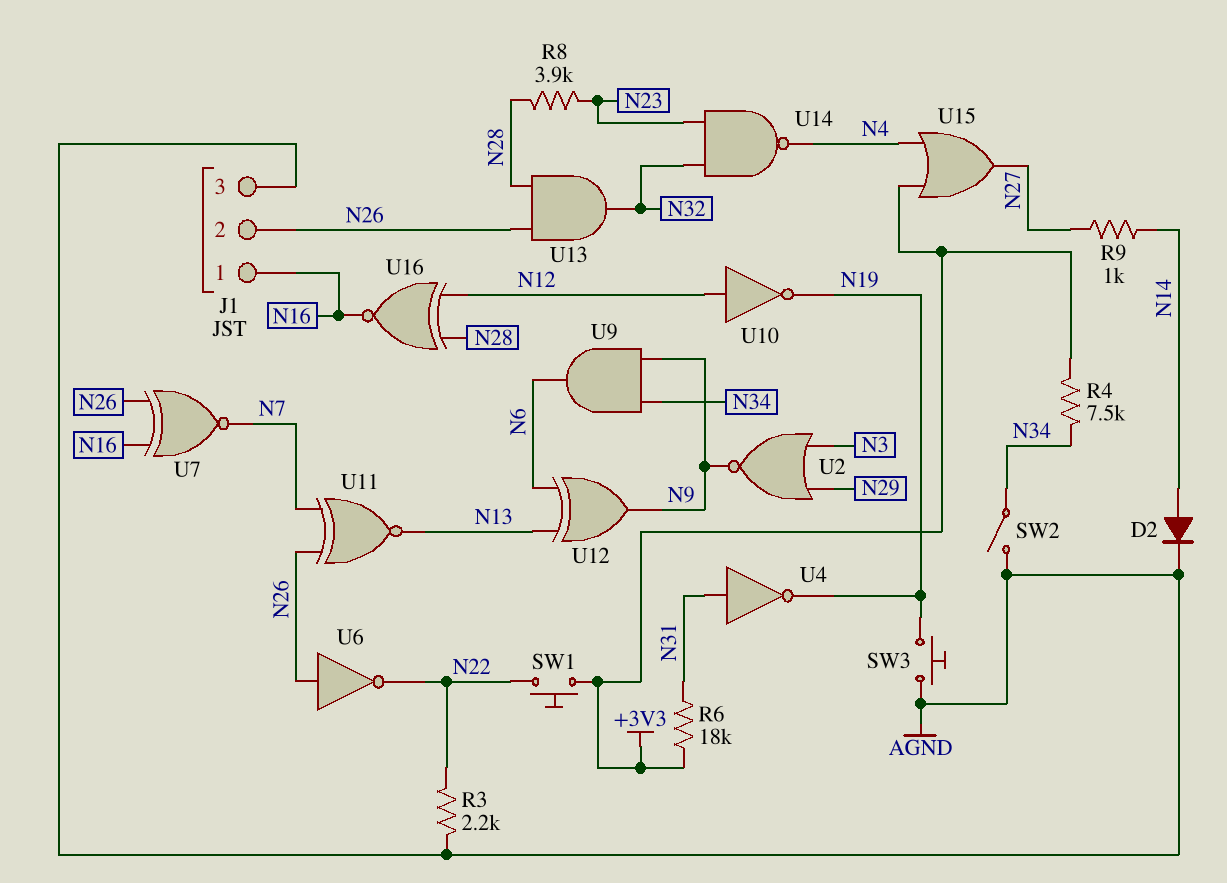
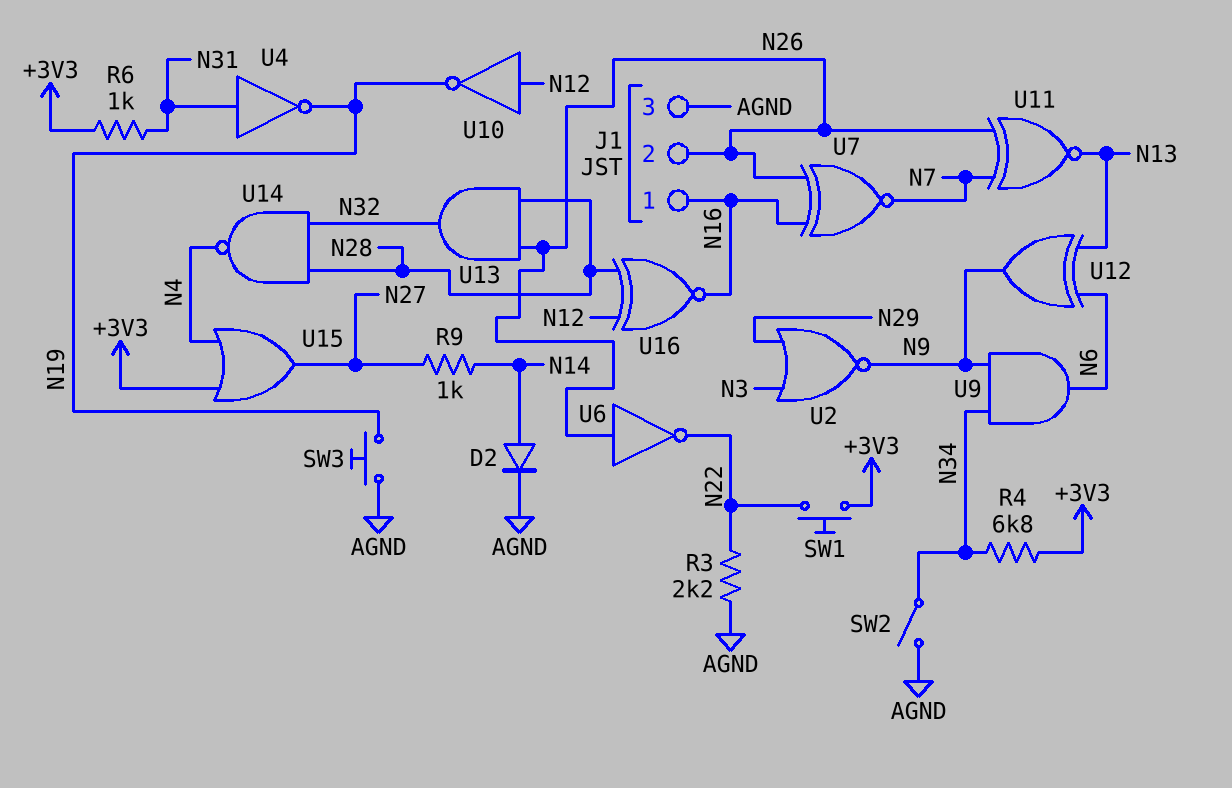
R4: 7.5k (+3V3, N34) -> 6.8k (+3V3, N34)
R6: 18k (+3V3, N31) -> 1k (+3V3, N31)
R8: 3.9k (N23, N28) -> none
U14: NAND (in N23, in N32, out N4) -> NAND (in N28, in N32, out N4)

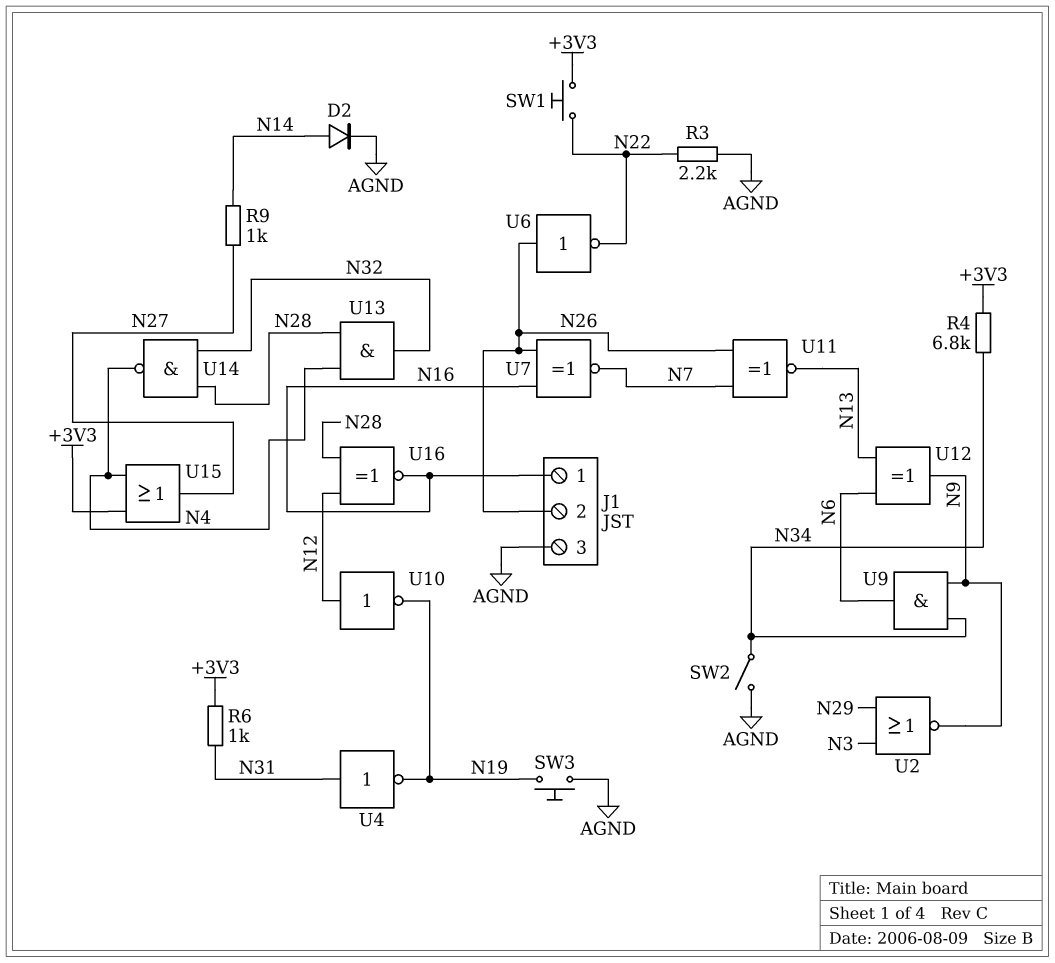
U13: AND (in N26, in N28, out N32) -> AND (in N4, in N28, out N32)

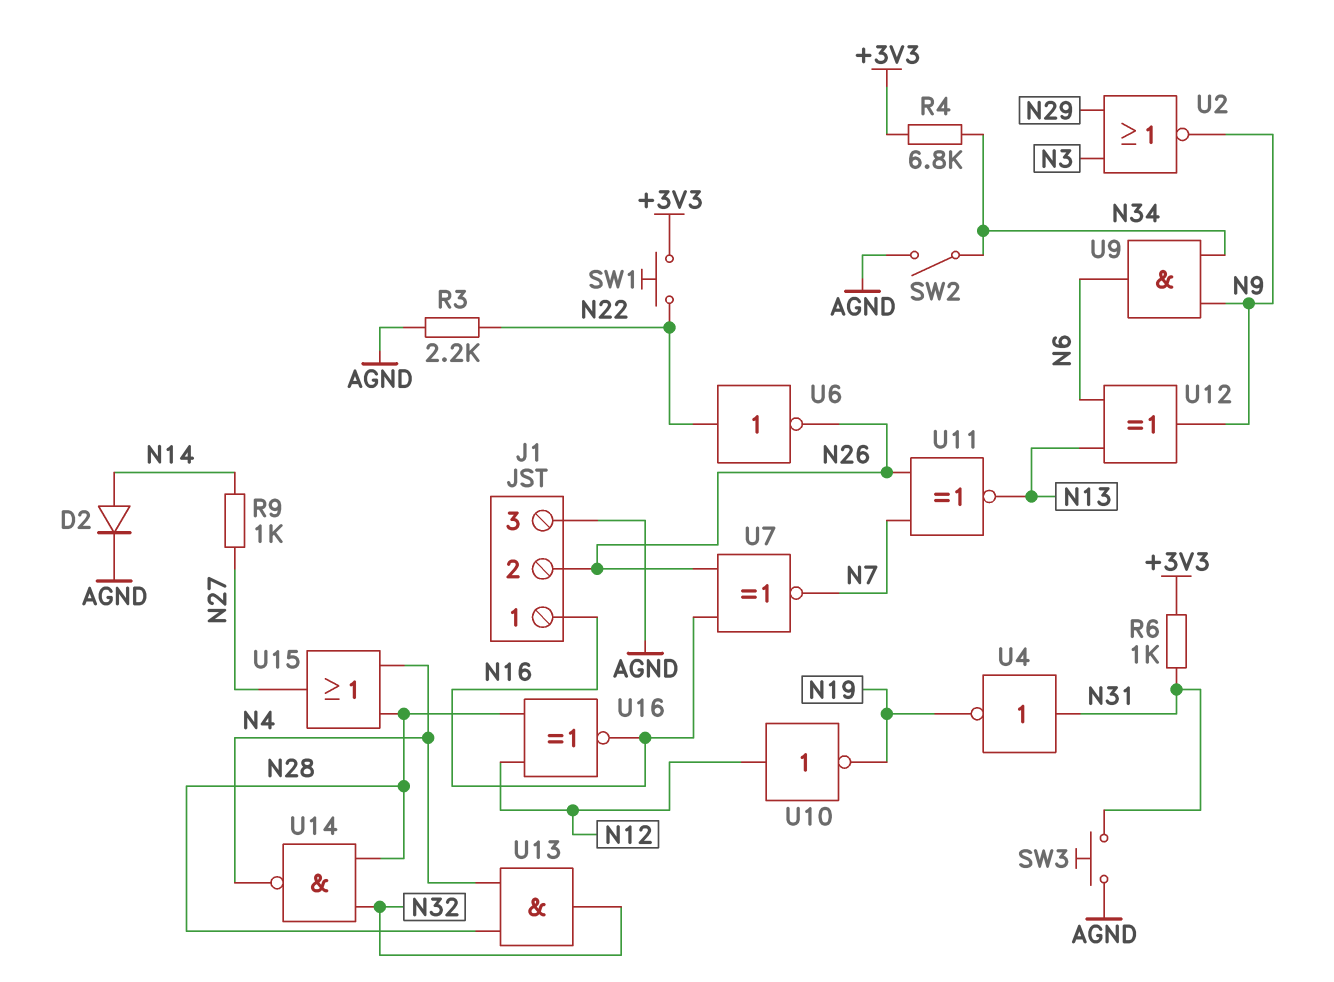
SW3: button (AGND, N19) -> button (AGND, N31)
U6: NOT (in N26, out N22) -> NOT (in N22, out N26)
U15: OR (in +3V3, in N4, out N27) -> OR (in N4, in N28, out N27)

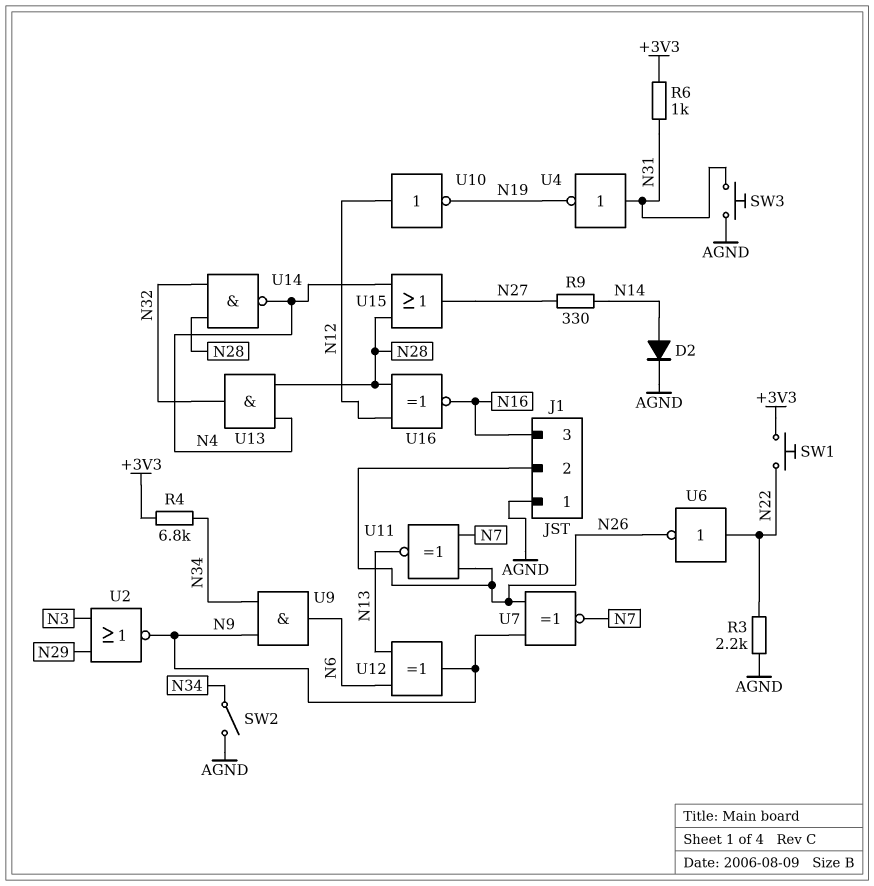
J1 pin 1: N16 -> AGND
J1 pin 3: AGND -> N16
R9: 1k (N14, N27) -> 330 (N14, N27)
U7: XNOR (in N16, in N26, out N7) -> XNOR (in N9, in N26, out N7)

